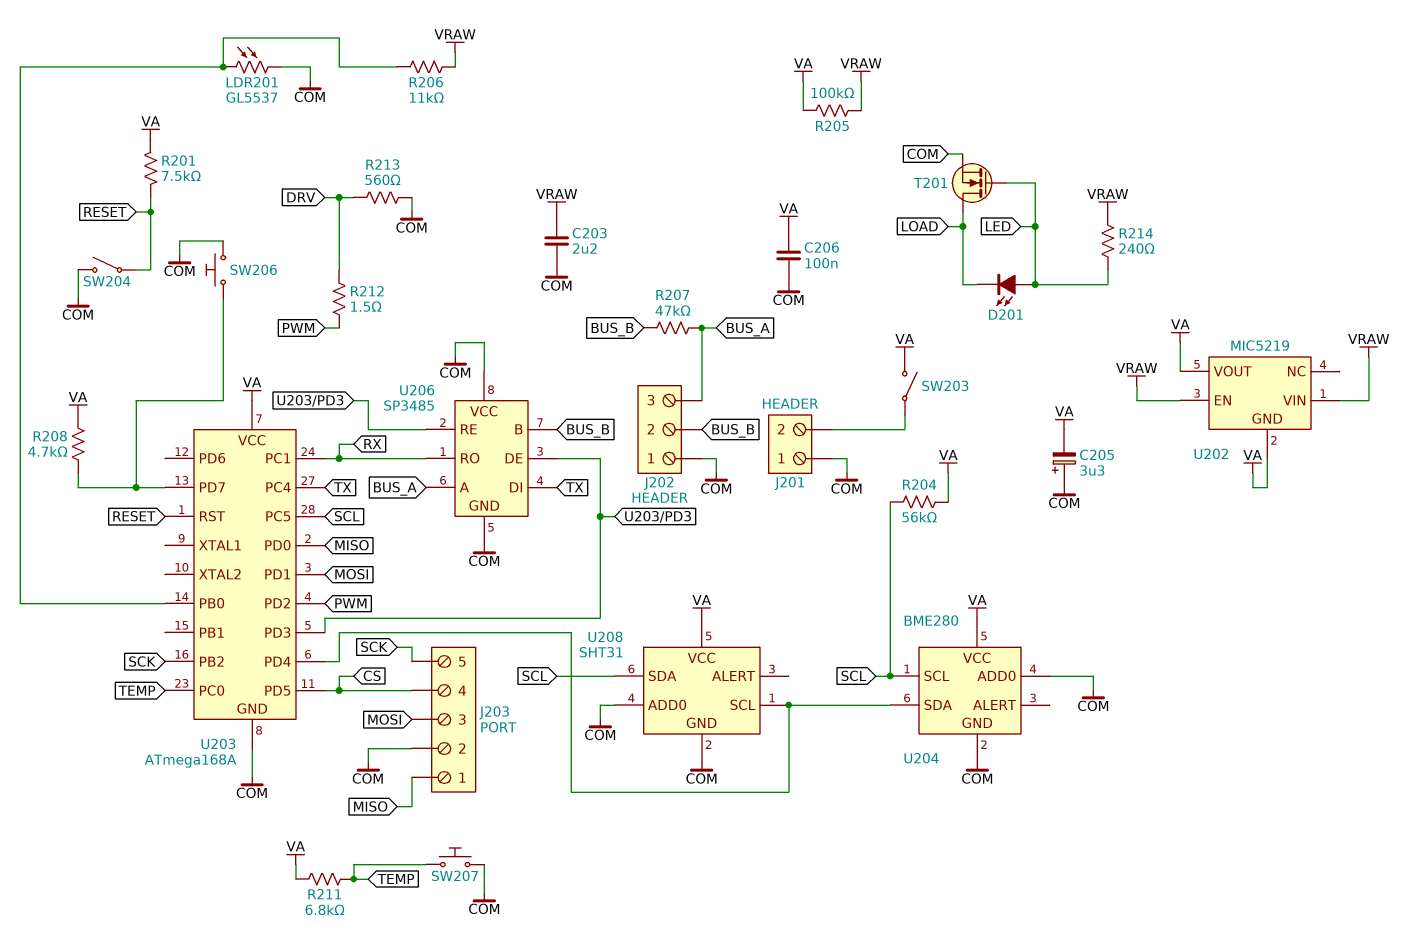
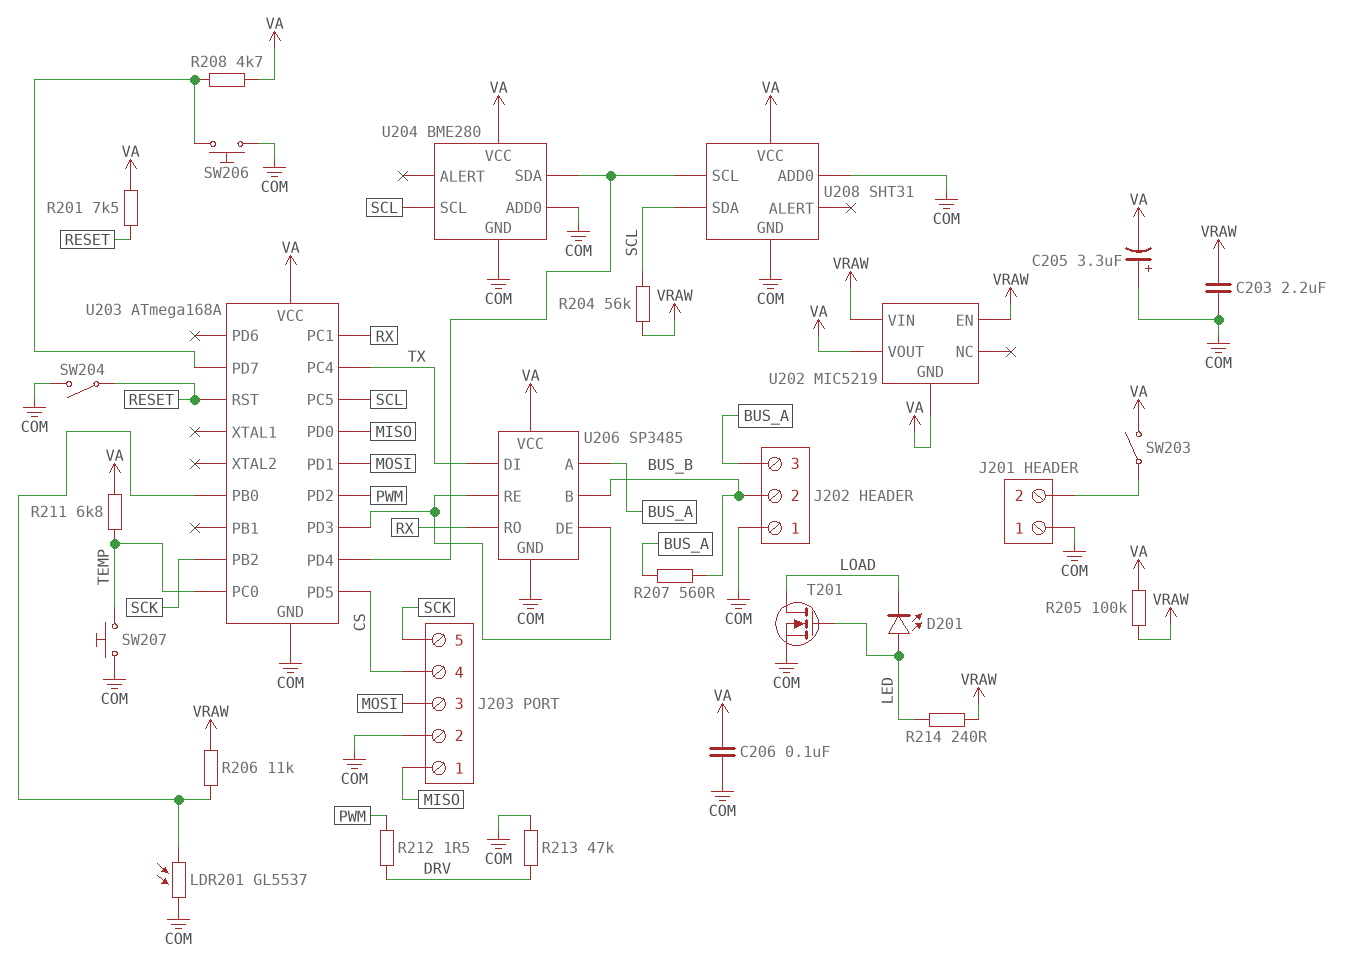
R204: 56k (SCL, VA) -> 56k (SCL, VRAW)
R207: 47k (BUS_A, BUS_B) -> 560 (BUS_A, BUS_B)
R213: 560 (COM, DRV) -> 47k (COM, DRV)
U206 pin VCC: COM -> VA

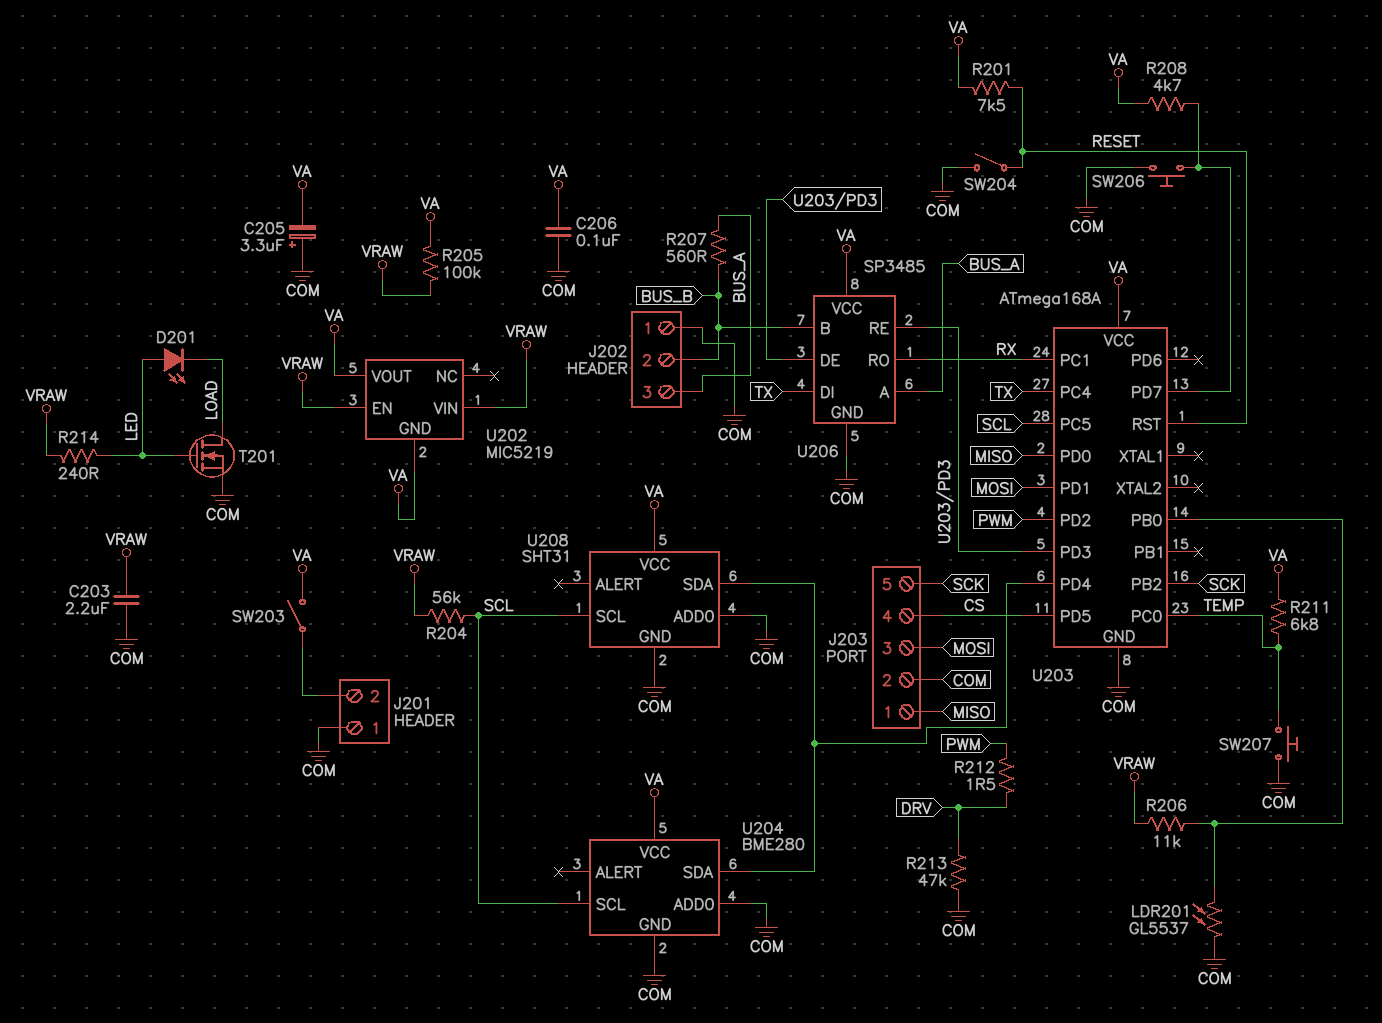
U208 pin SCL: U203/PD4 -> SCL
U208 pin SDA: SCL -> U203/PD4

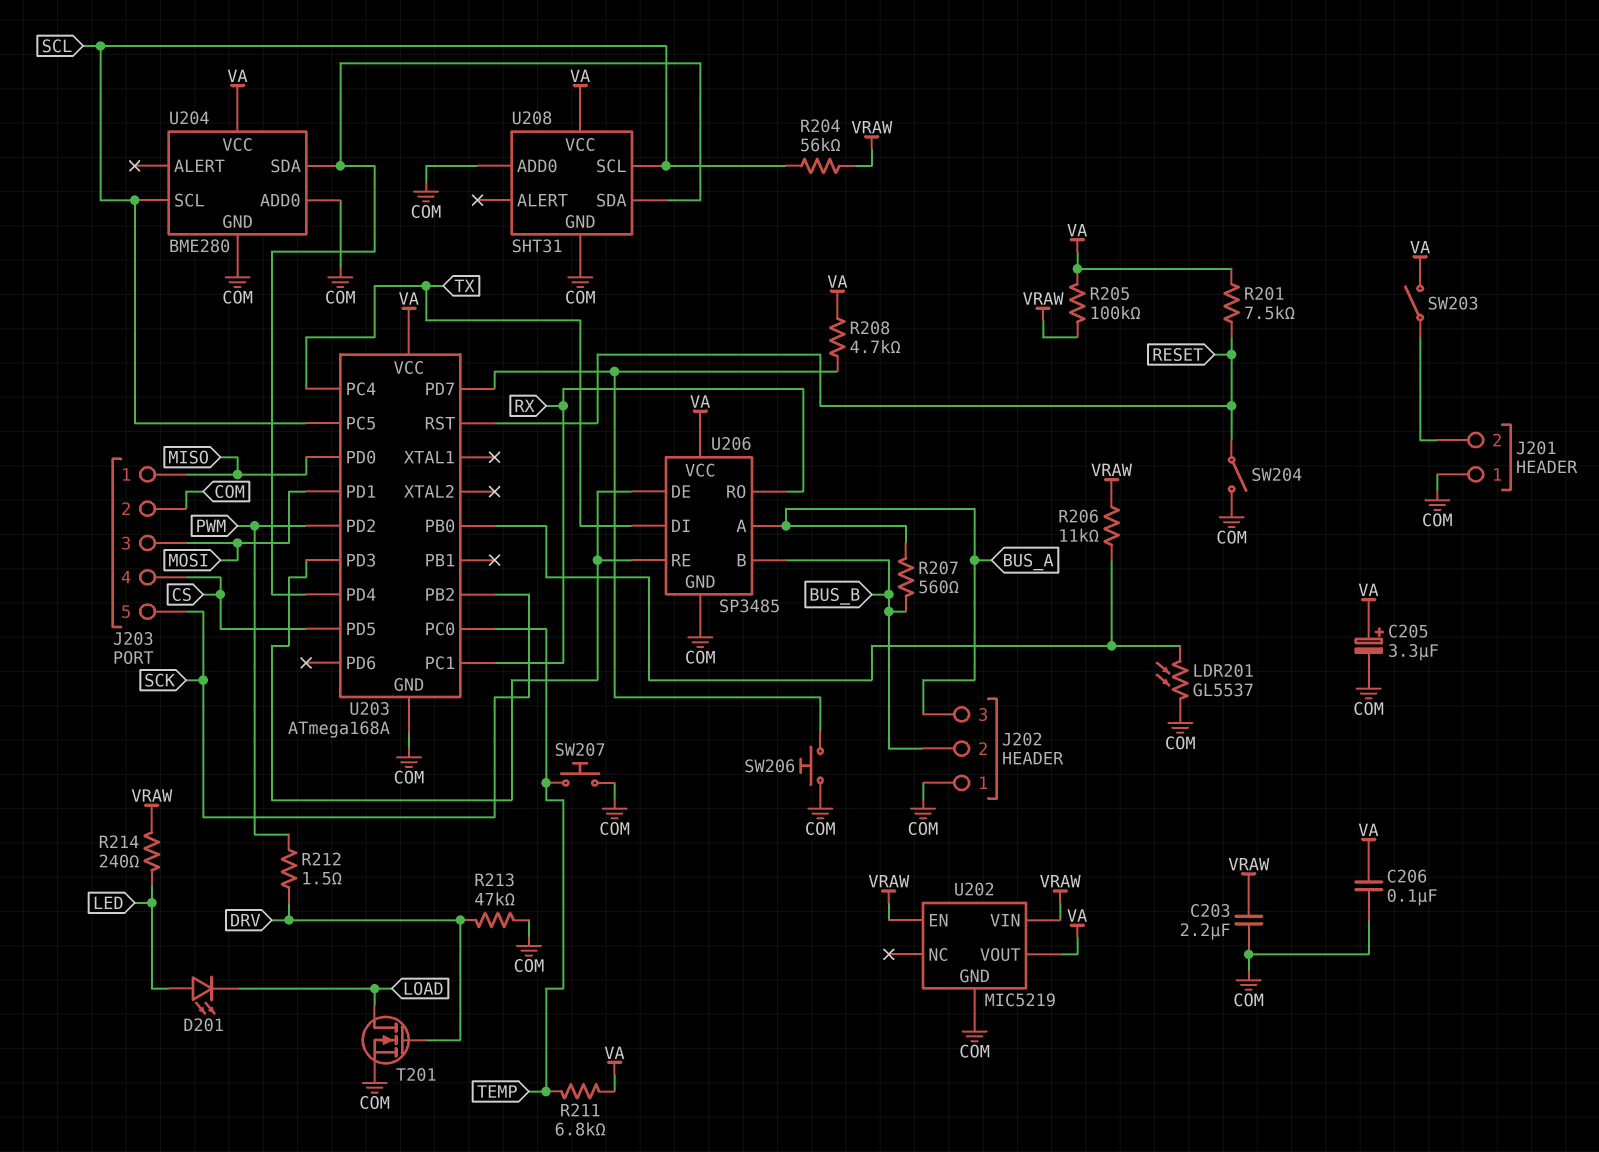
C205: 3.3uF (plus COM, minus VA) -> 3.3uF (plus VA, minus COM)
T201: NMOS (G LED, D LOAD, S COM) -> NMOS (G DRV, D LOAD, S COM)
U202 pin GND: VA -> COM

